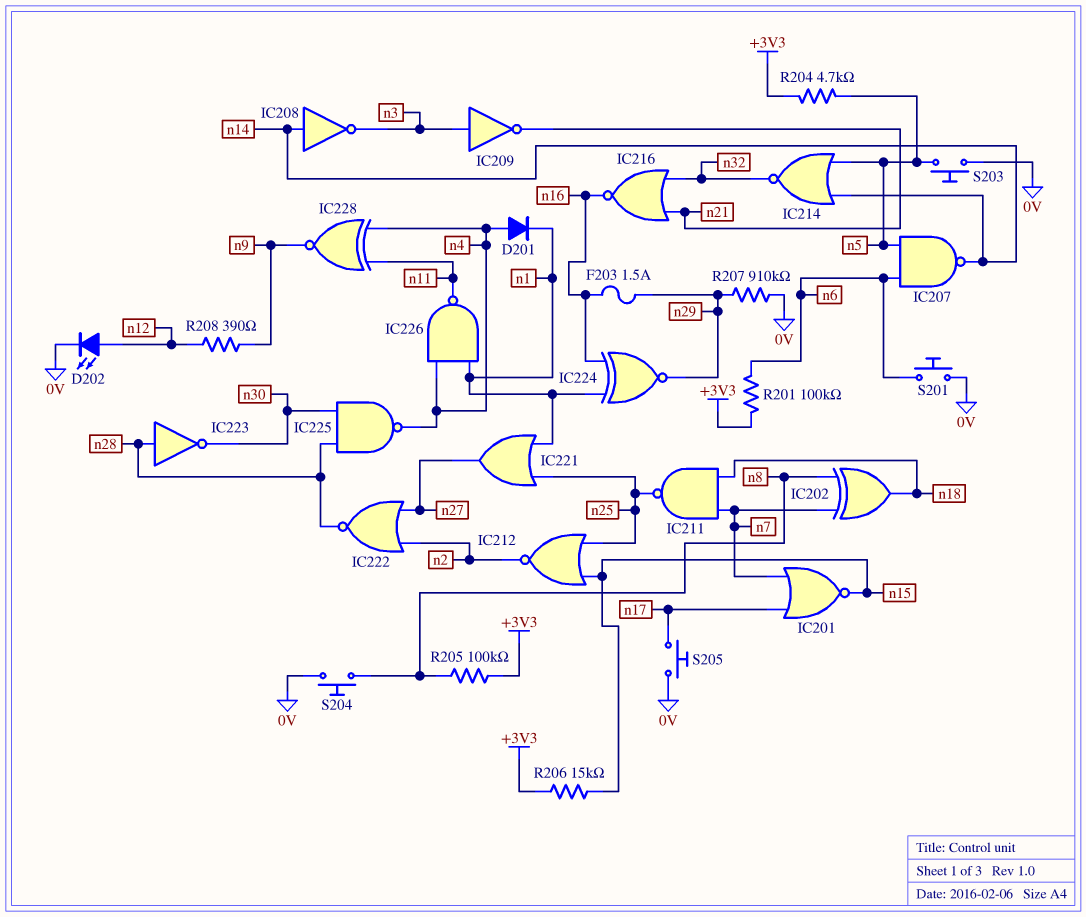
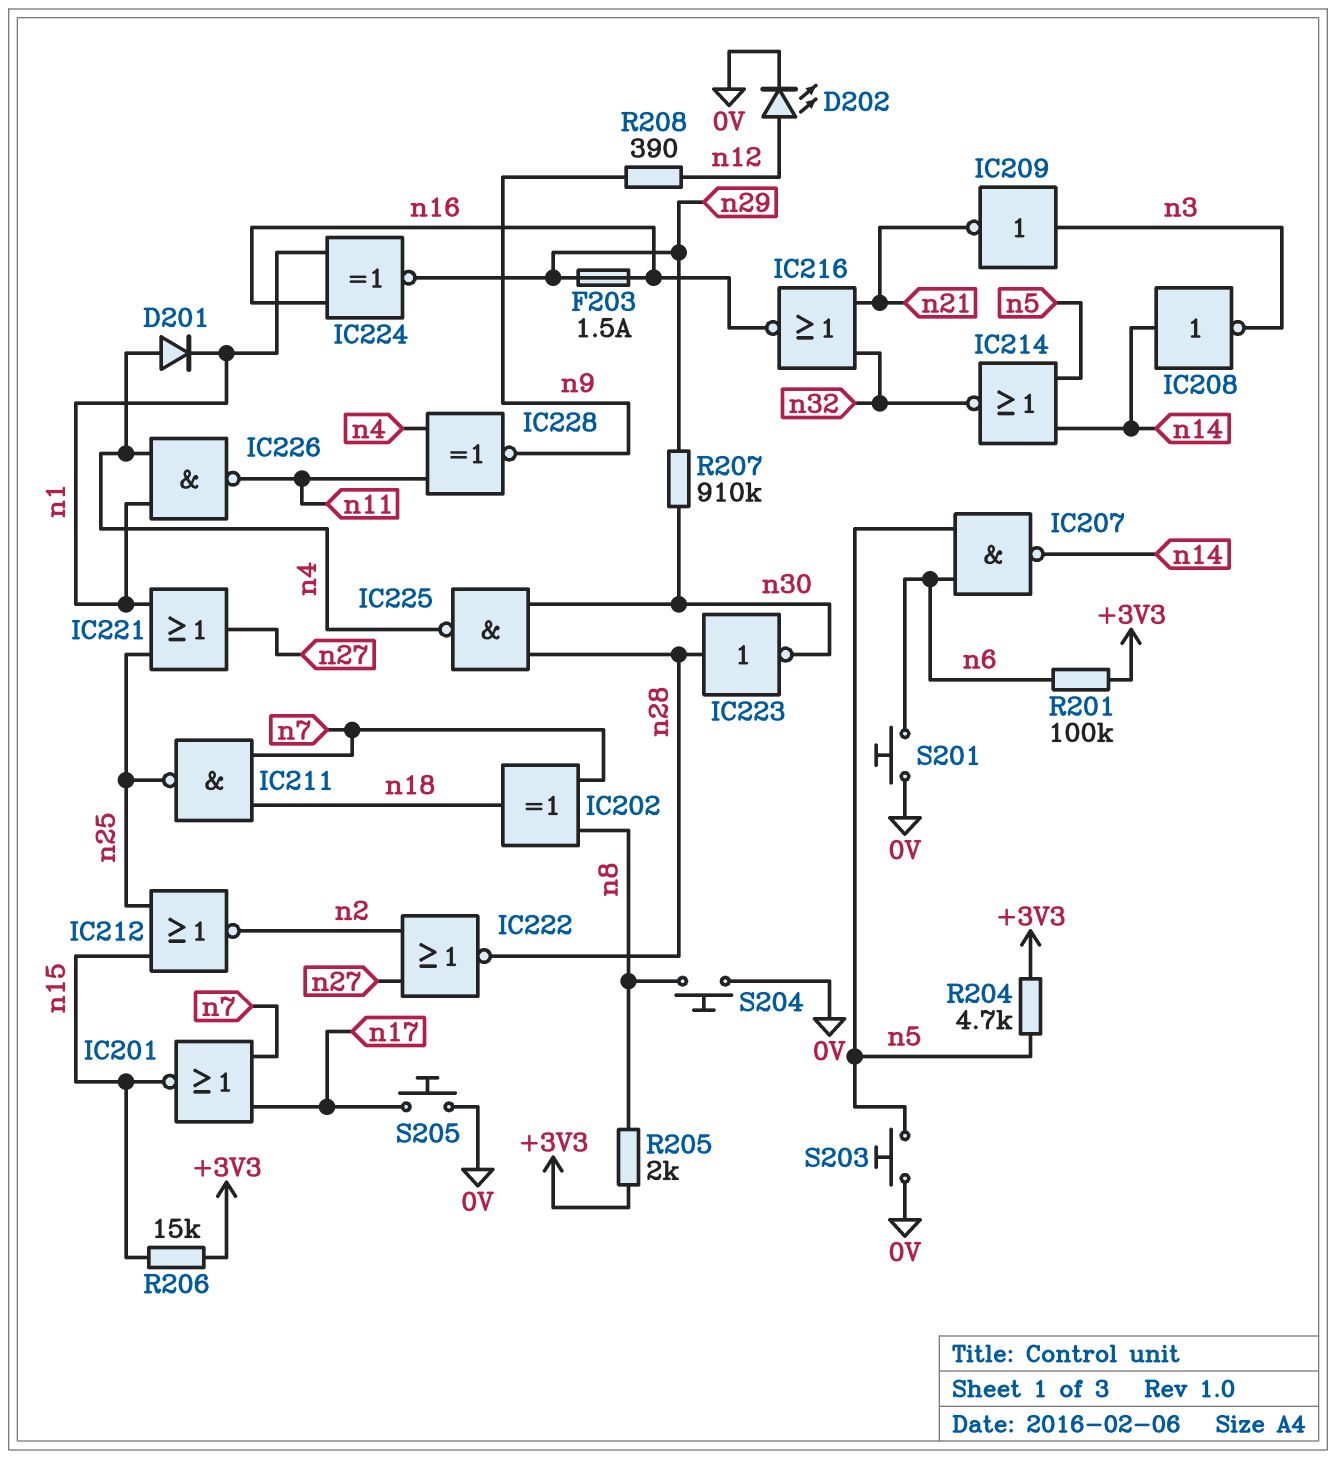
R205: 100k (+3V3, n8) -> 2k (+3V3, n8)
R207: 910k (0V, n29) -> 910k (n29, n30)

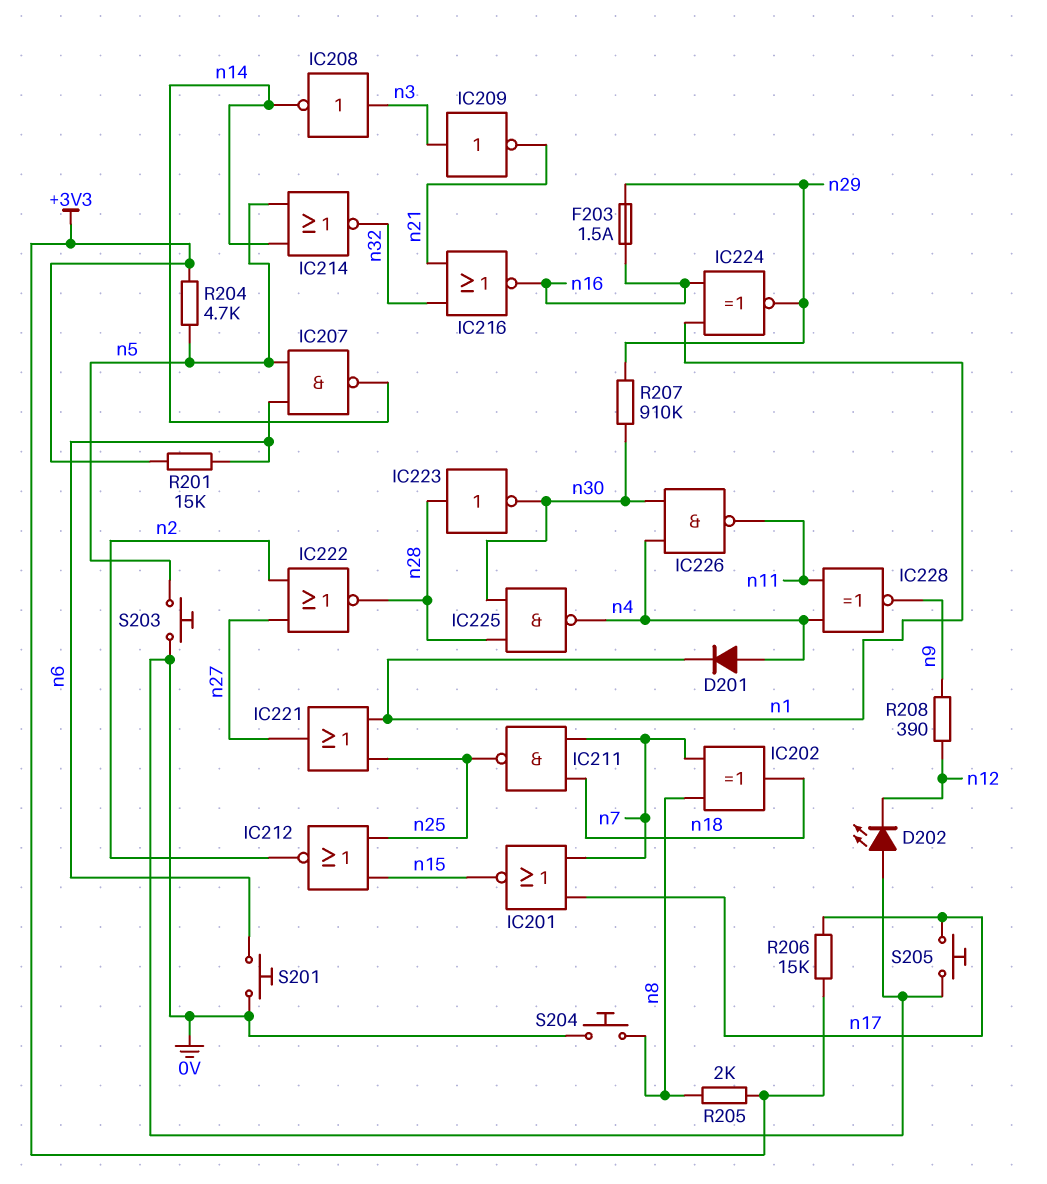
D202: LED (A n12, K 0V) -> LED (A 0V, K n12)
IC208: NOT (in n14, out n3) -> NOT (in n3, out n14)
IC226: NAND (in n1, in n4, out n11) -> NAND (in n4, in n30, out n11)
R201: 100k (+3V3, n6) -> 15k (+3V3, n6)
R206: 15k (+3V3, n15) -> 15k (+3V3, n17)

